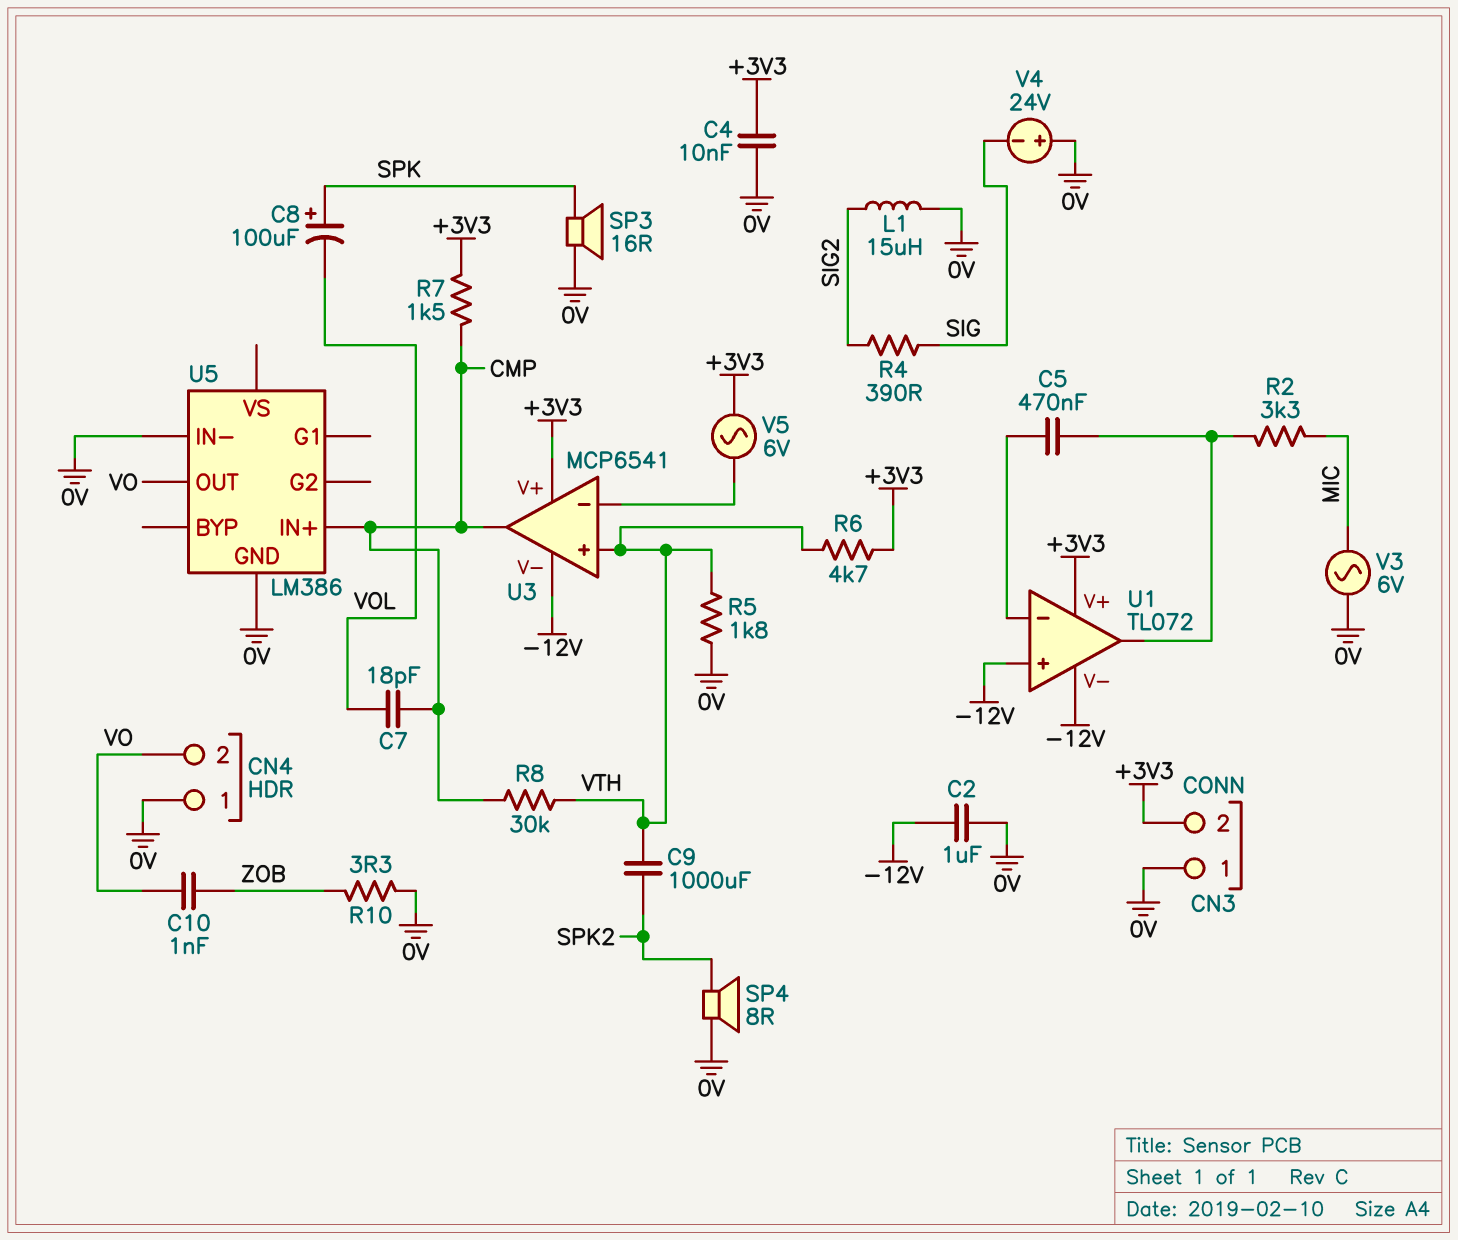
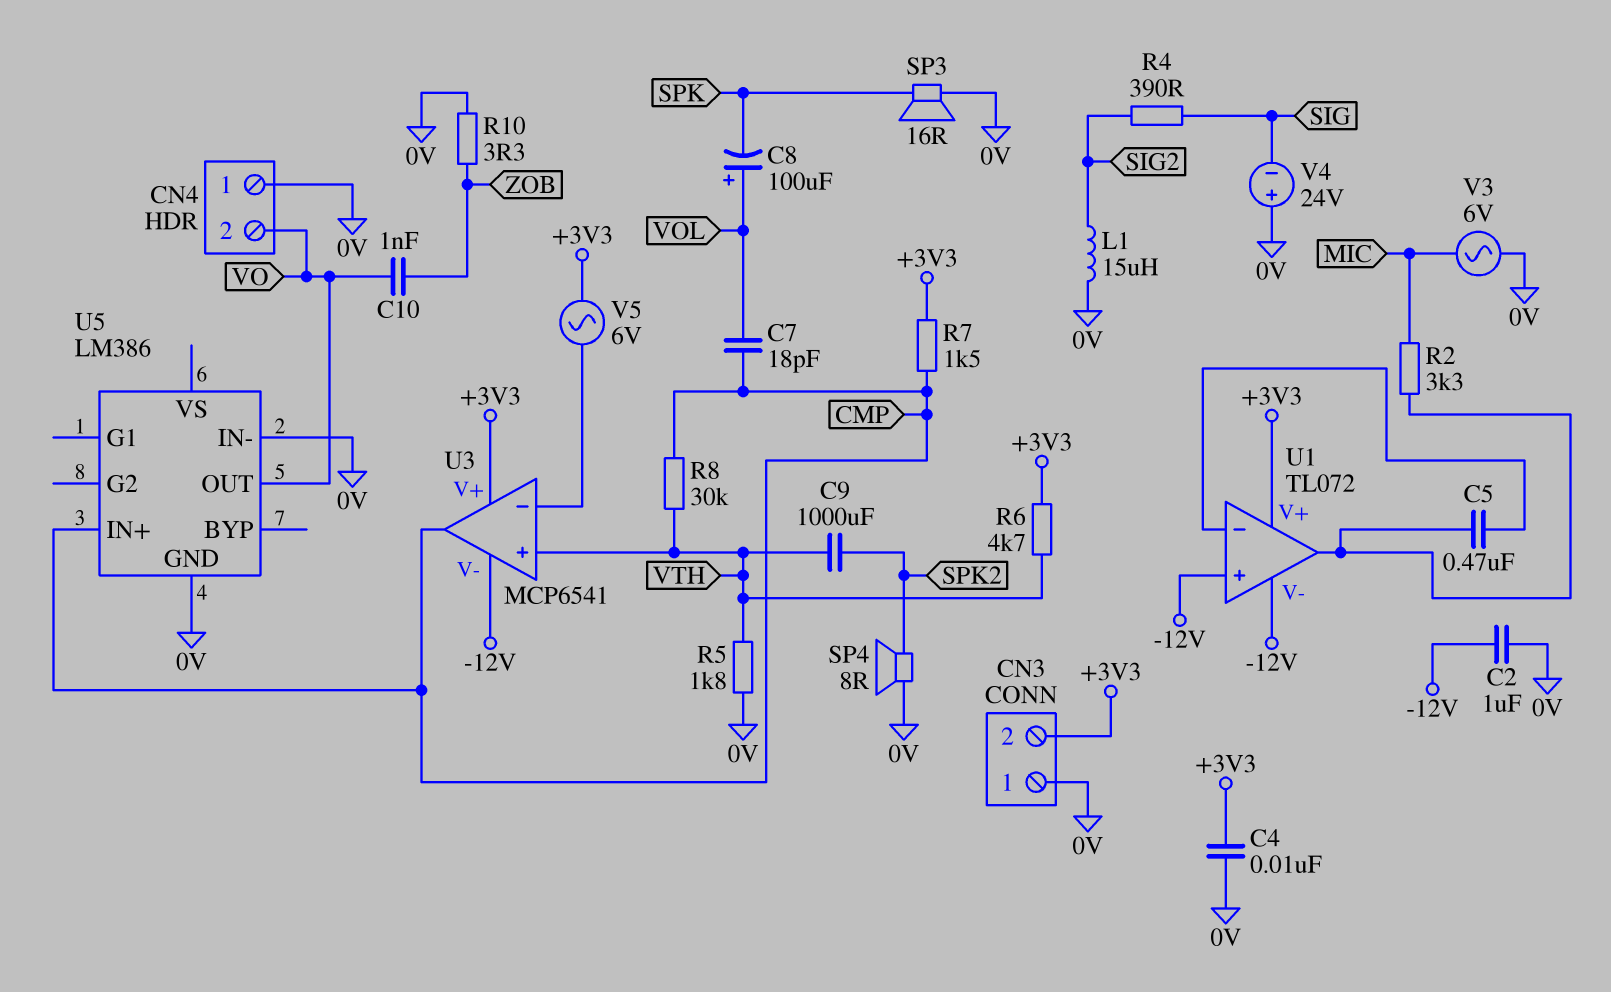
C8: 100uF (plus SPK, minus VOL) -> 100uF (plus VOL, minus SPK)

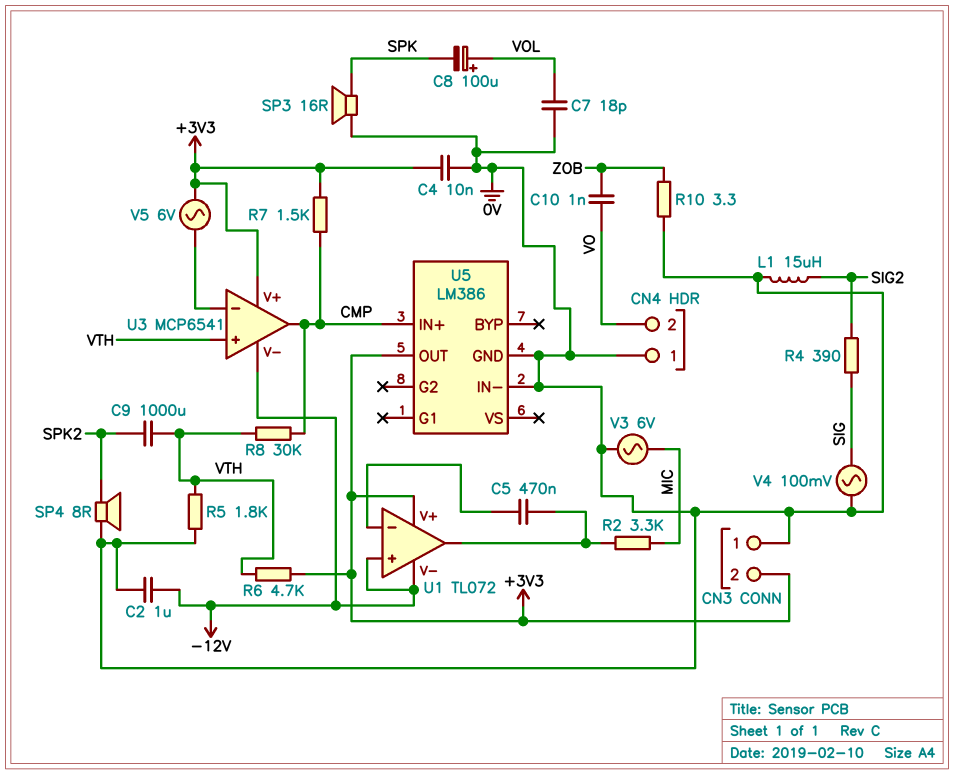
C7: 18pF (CMP, VOL) -> 18pF (0V, VOL)
U5 pin OUT: VO -> +3V3
V4: 24V (plus 0V, minus SIG) -> AC 100mV (0V, SIG)

